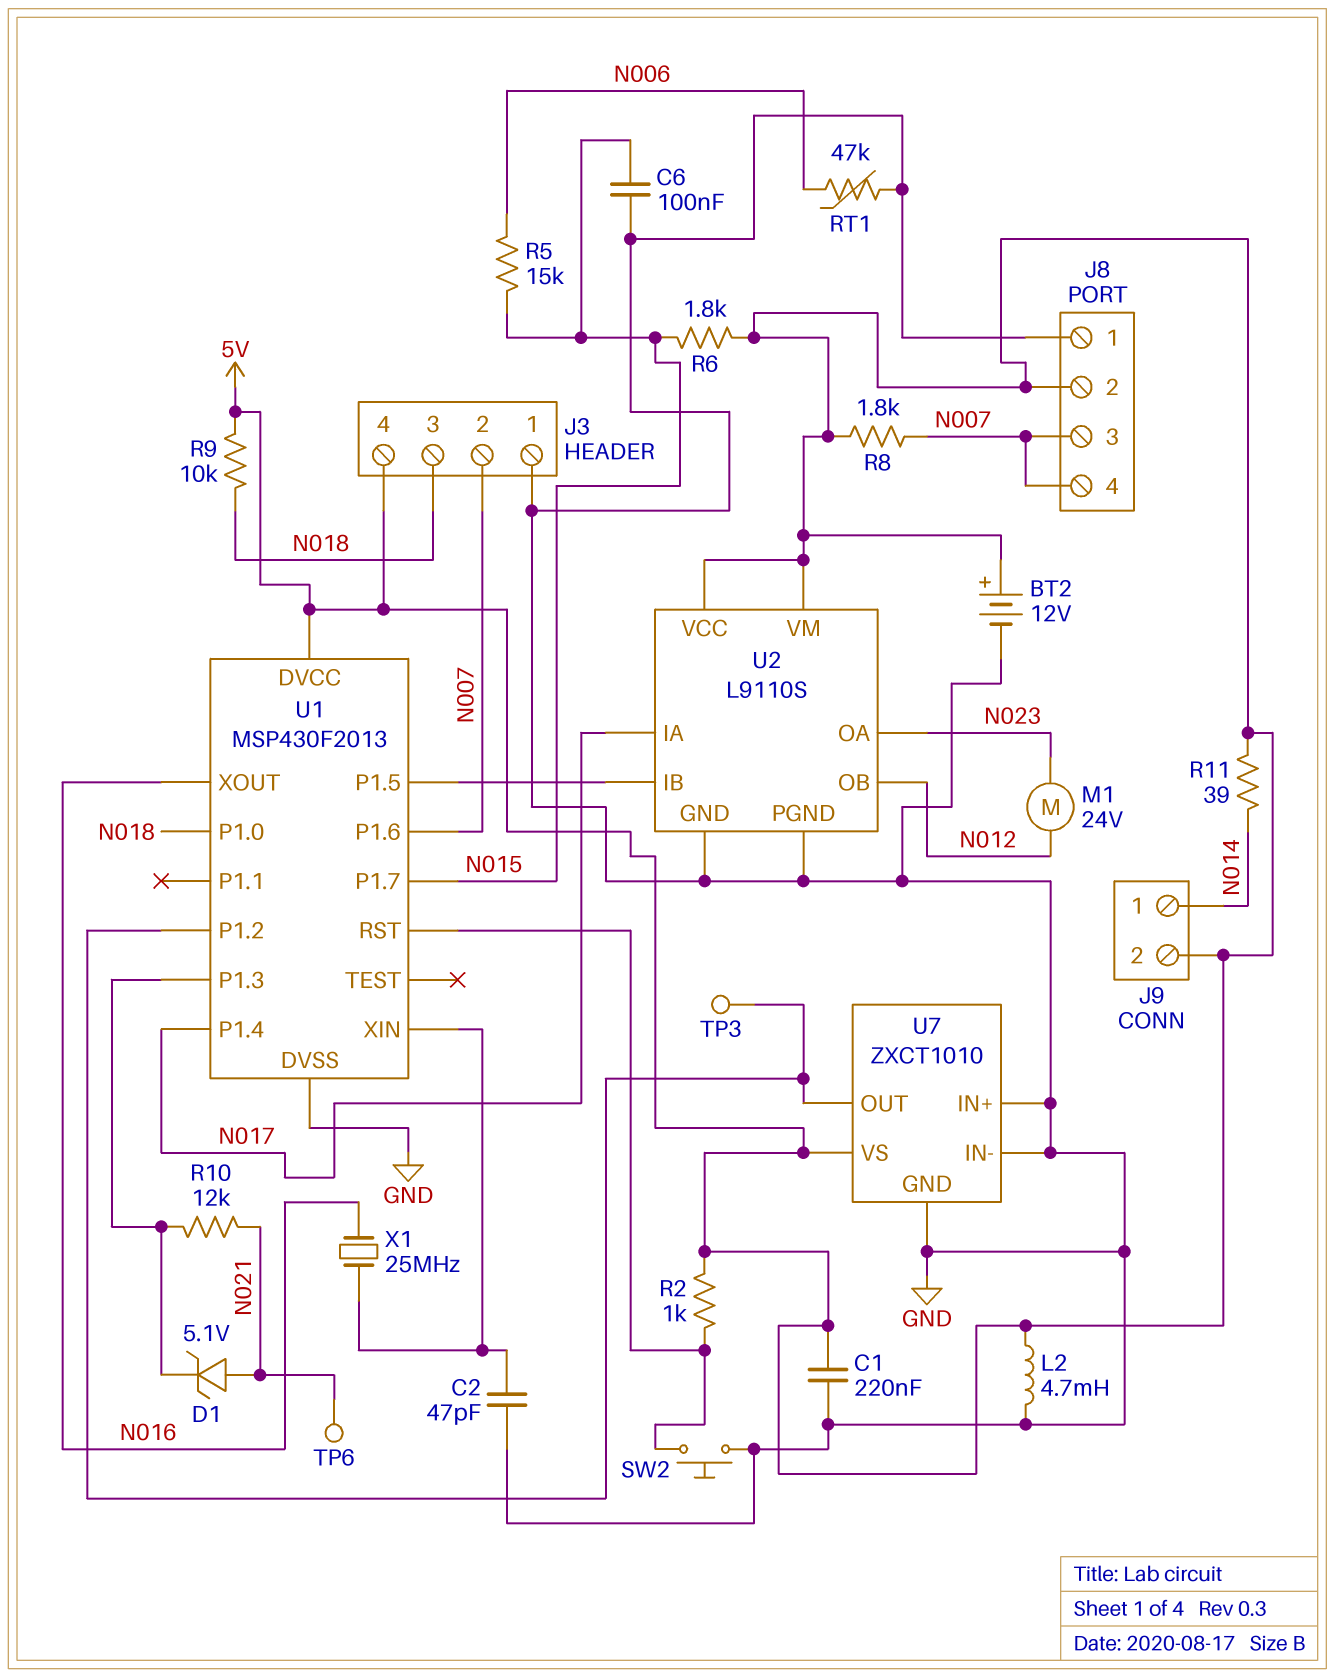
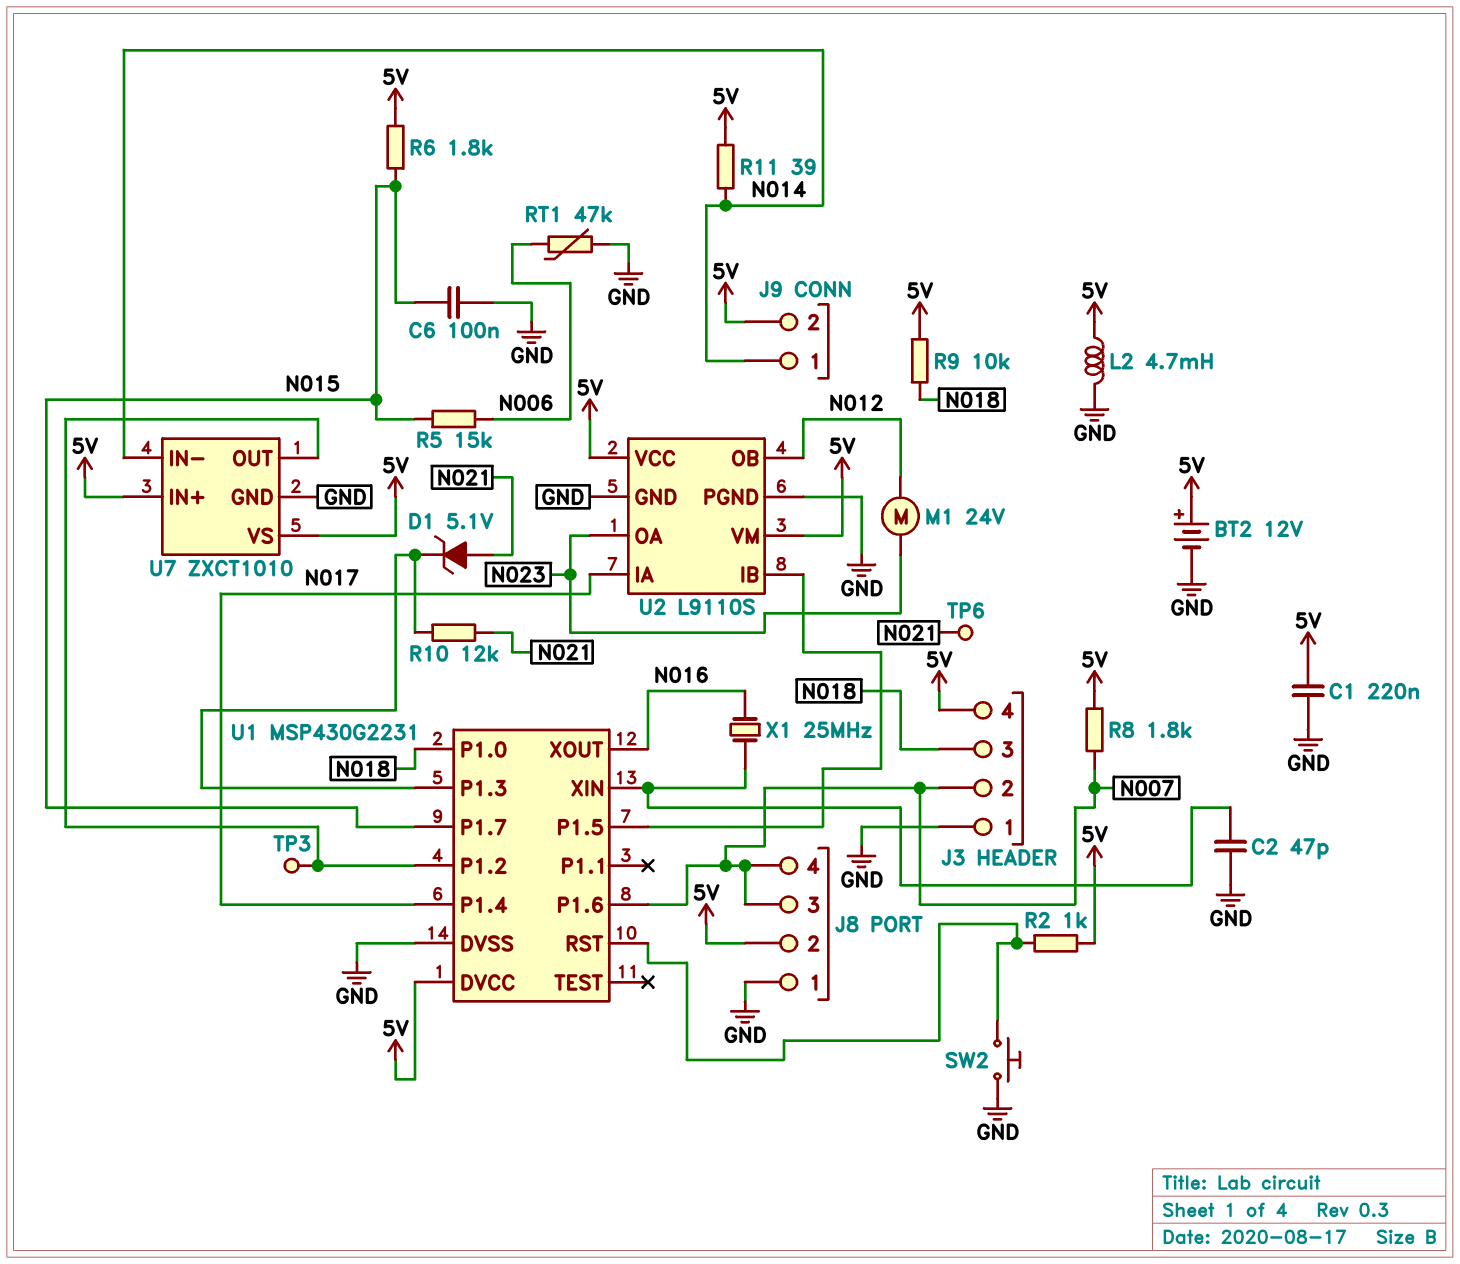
U1: MSP430F2013 -> MSP430G2231
U7 pin IN+: GND -> 5V
U7 pin IN-: GND -> N014

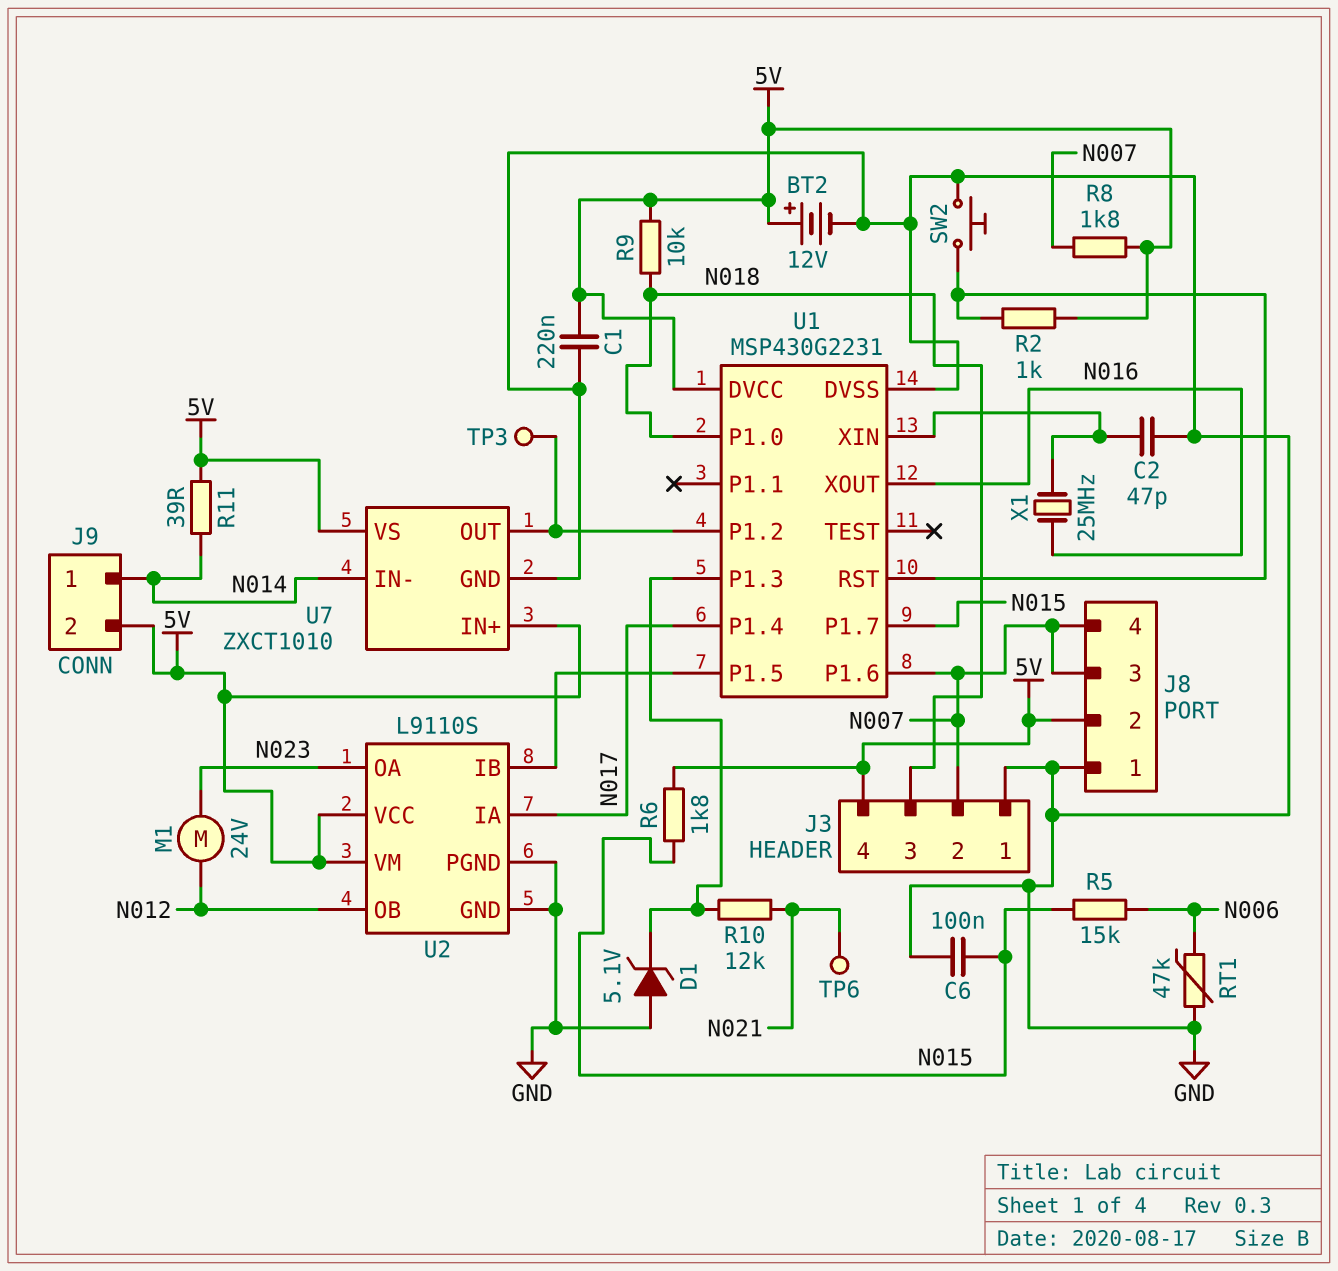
D1: zener 5.1V (A N021, K U1/P1.3) -> zener 5.1V (A GND, K U1/P1.3)
L2: 4.7mH (5V, GND) -> none

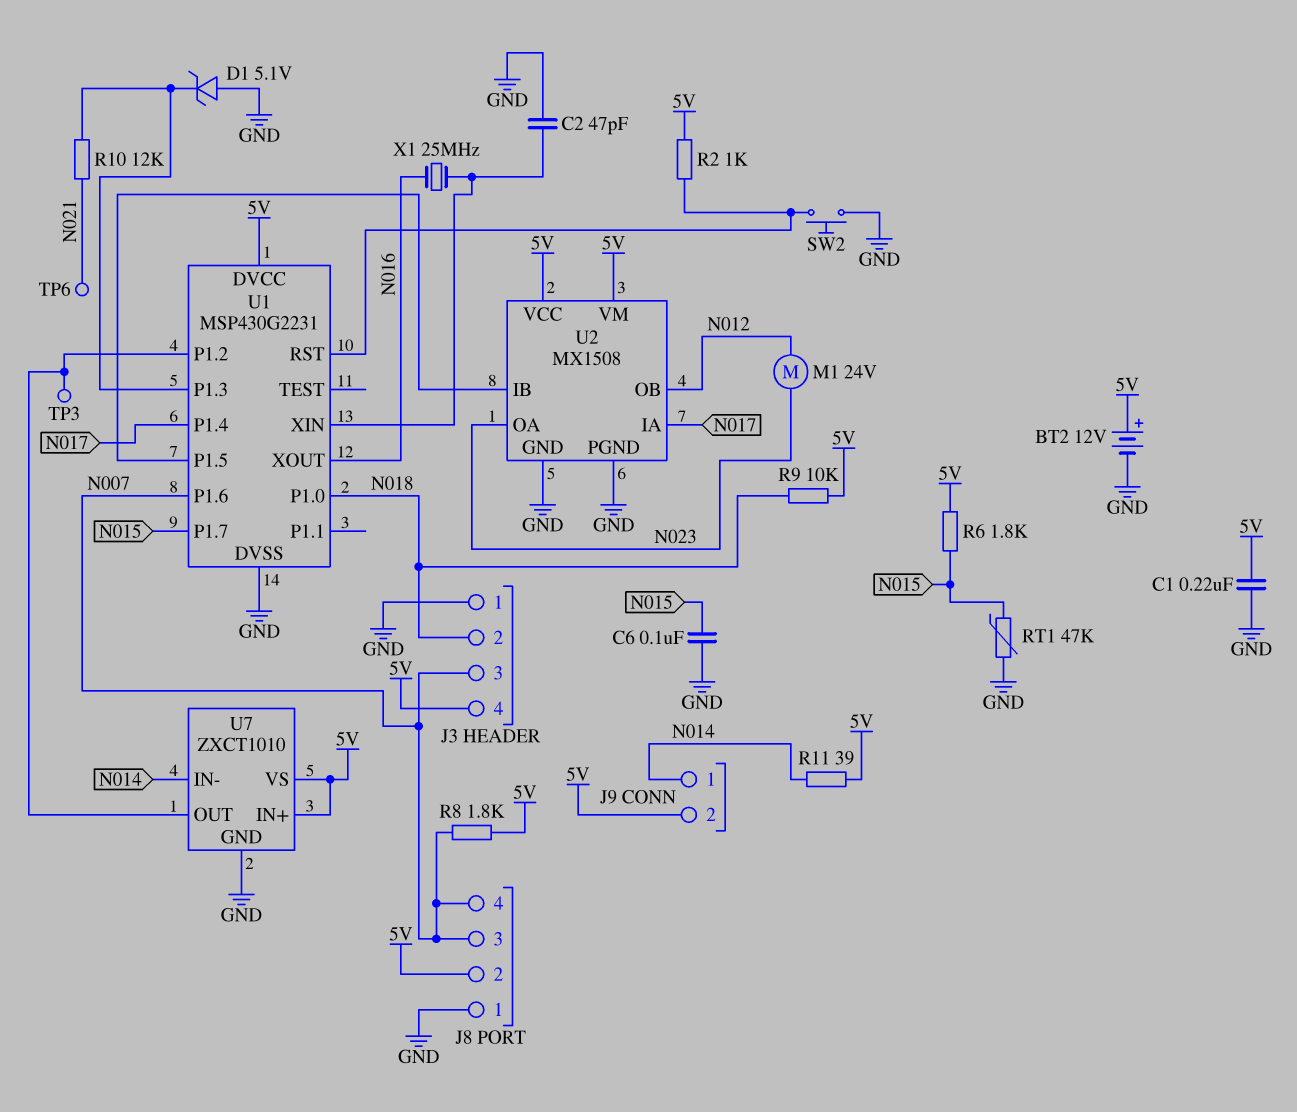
J3 pin 2: N007 -> N018
J3 pin 3: N018 -> N007
R5: 15k (N006, N015) -> none
RT1: 47k (GND, N006) -> 47k (GND, N015)
U2: L9110S -> MX1508

